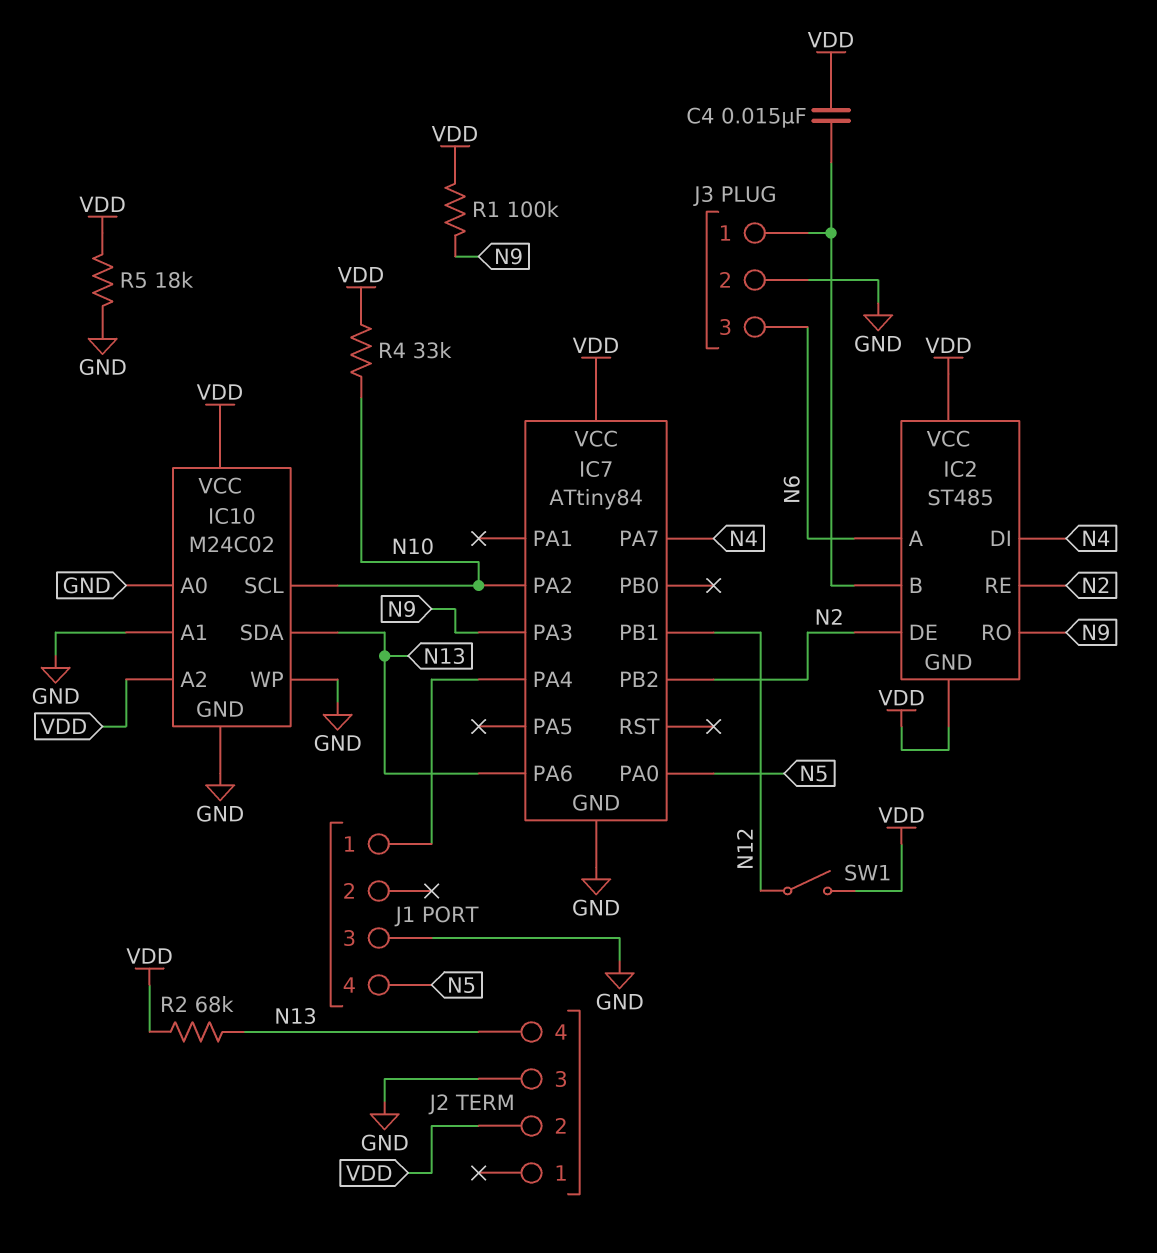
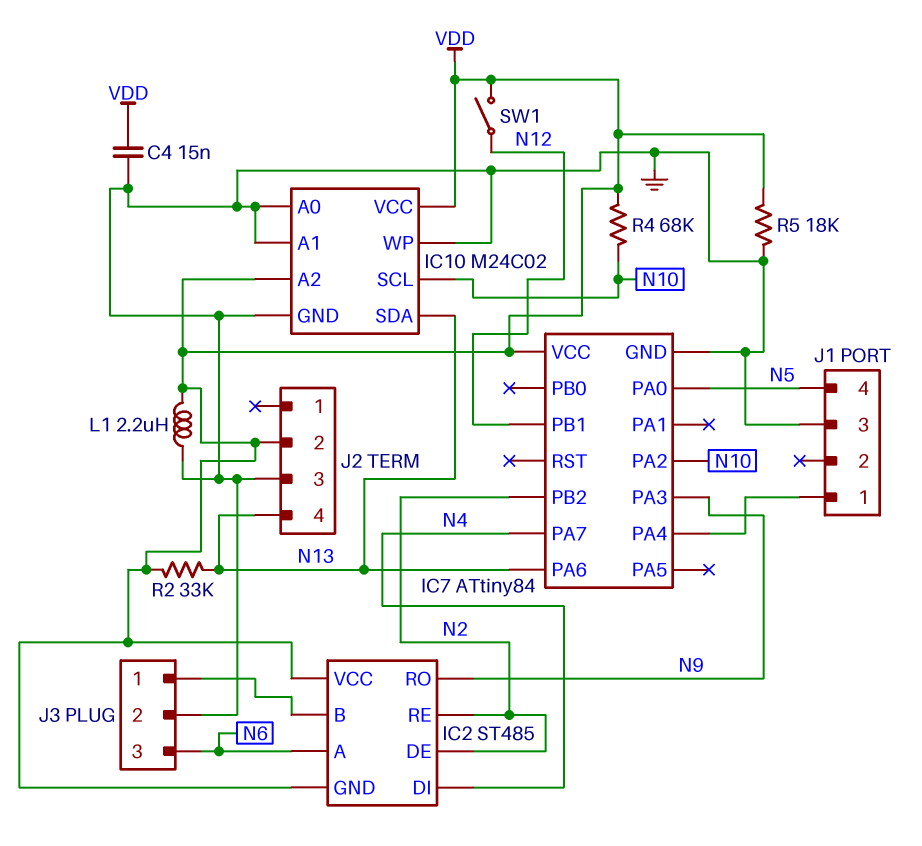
C4: 15nF (IC2/B, VDD) -> 15nF (GND, VDD)
L1: none -> 2.2uH (GND, VDD)
R1: 100k (N9, VDD) -> none
R2: 68k (N13, VDD) -> 33k (N13, VDD)
R4: 33k (N10, VDD) -> 68k (N10, VDD)

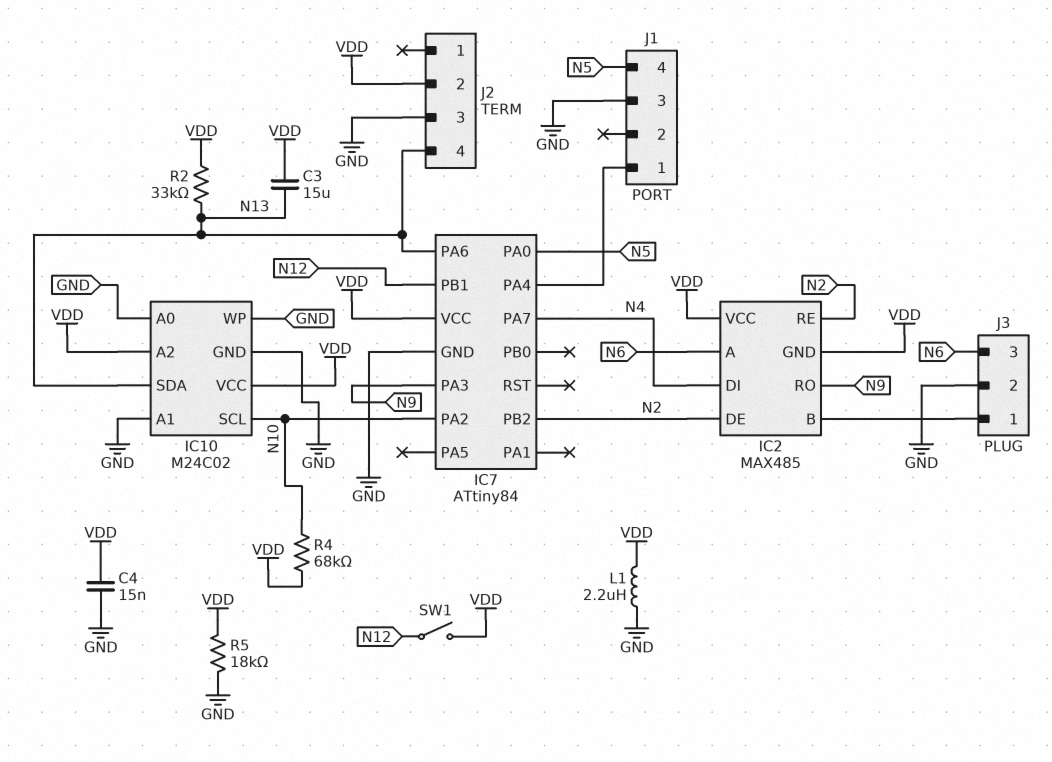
C3: none -> 15uF (N13, VDD)
IC2: ST485 -> MAX485

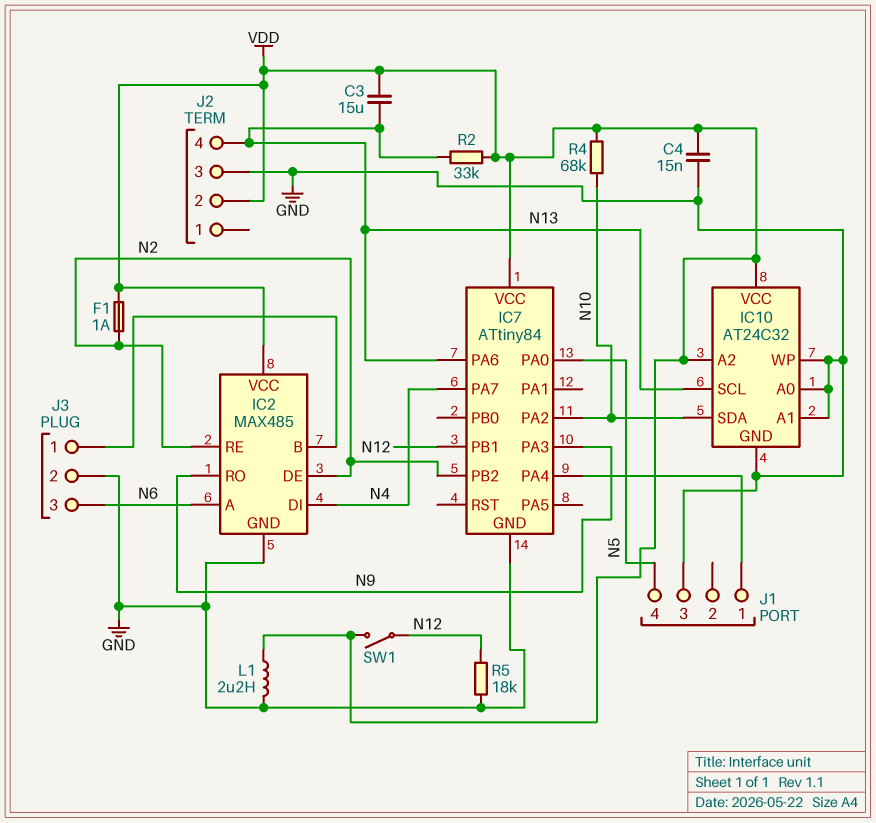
F1: none -> 1A (N2, VDD)
IC2 pin GND: VDD -> GND
IC10: M24C02 -> AT24C32
IC10 pin SCL: N10 -> N13
IC10 pin SDA: N13 -> N10
R5: 18k (GND, VDD) -> 18k (GND, N12)

